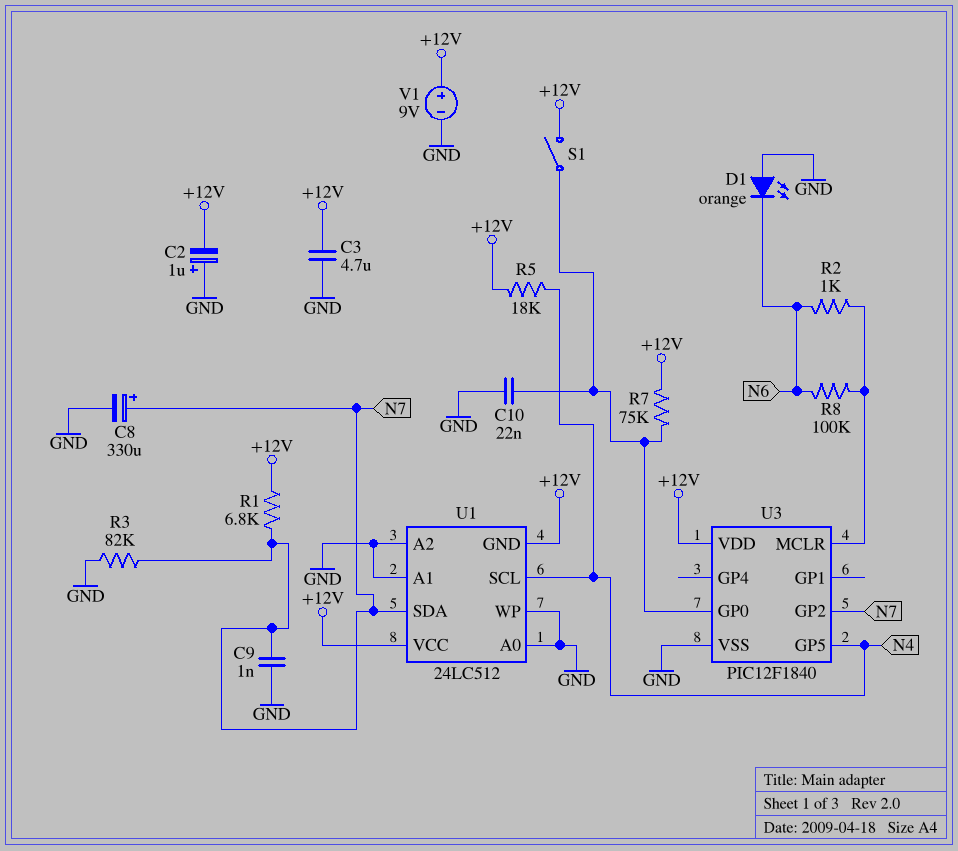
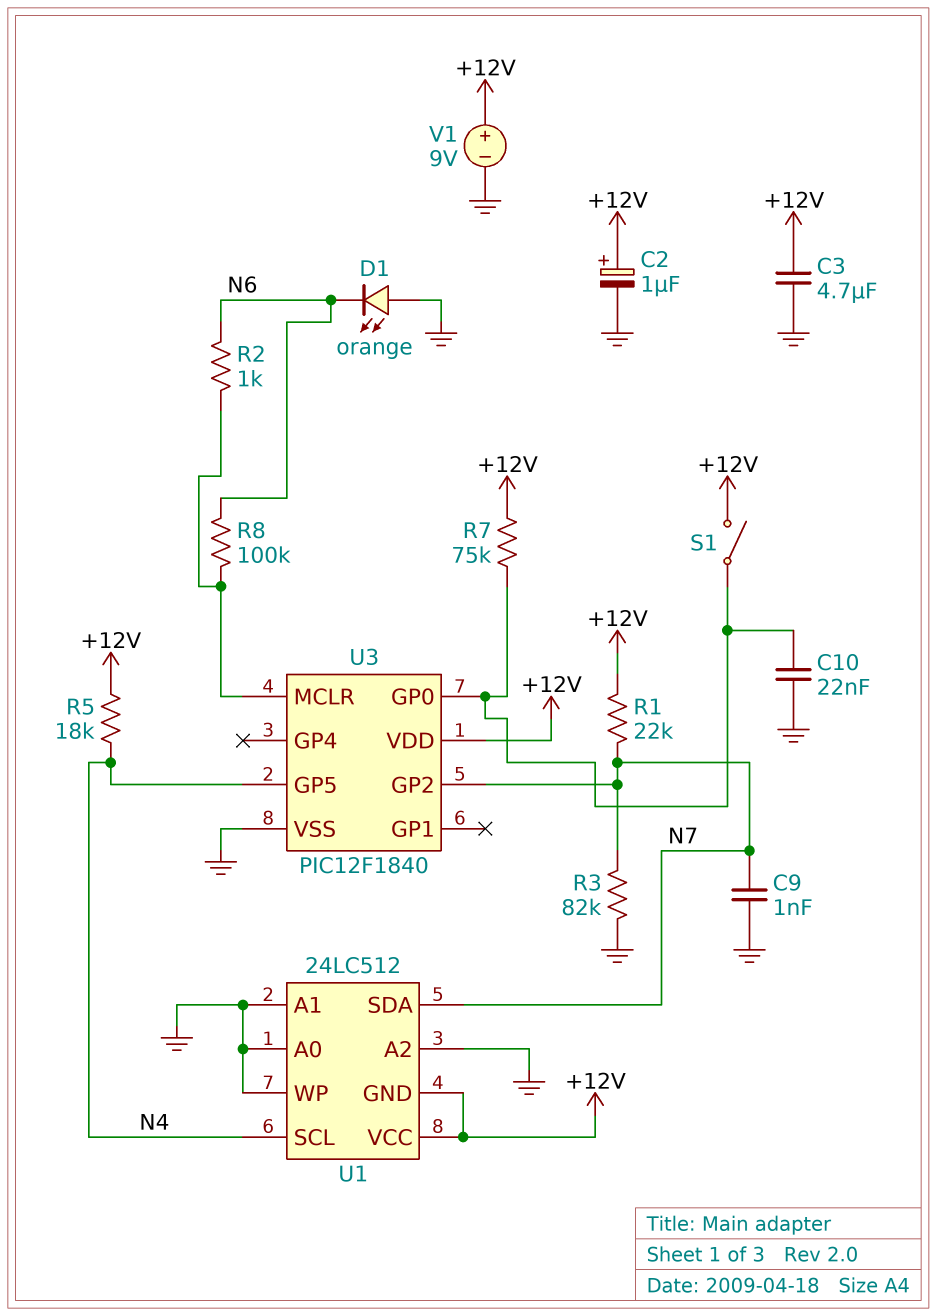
C2: 1uF (plus GND, minus +12V) -> 1uF (plus +12V, minus GND)
C8: 330uF (plus N7, minus GND) -> none
R1: 6.8k (+12V, N7) -> 22k (+12V, N7)

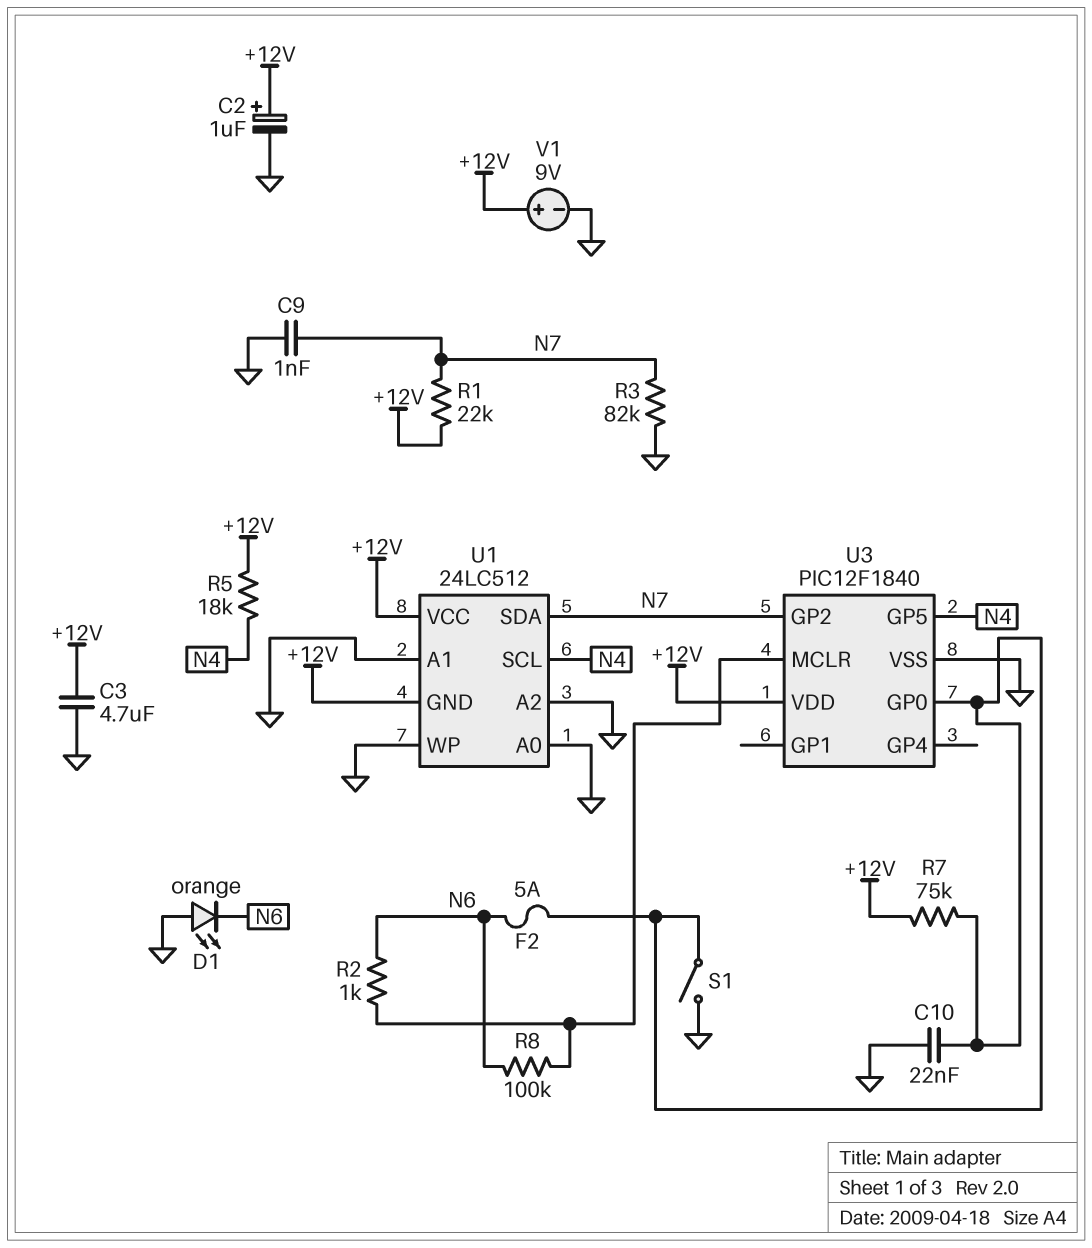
F2: none -> 5A (N6, U3/GP0)
S1: switch (+12V, U3/GP0) -> switch (GND, U3/GP0)

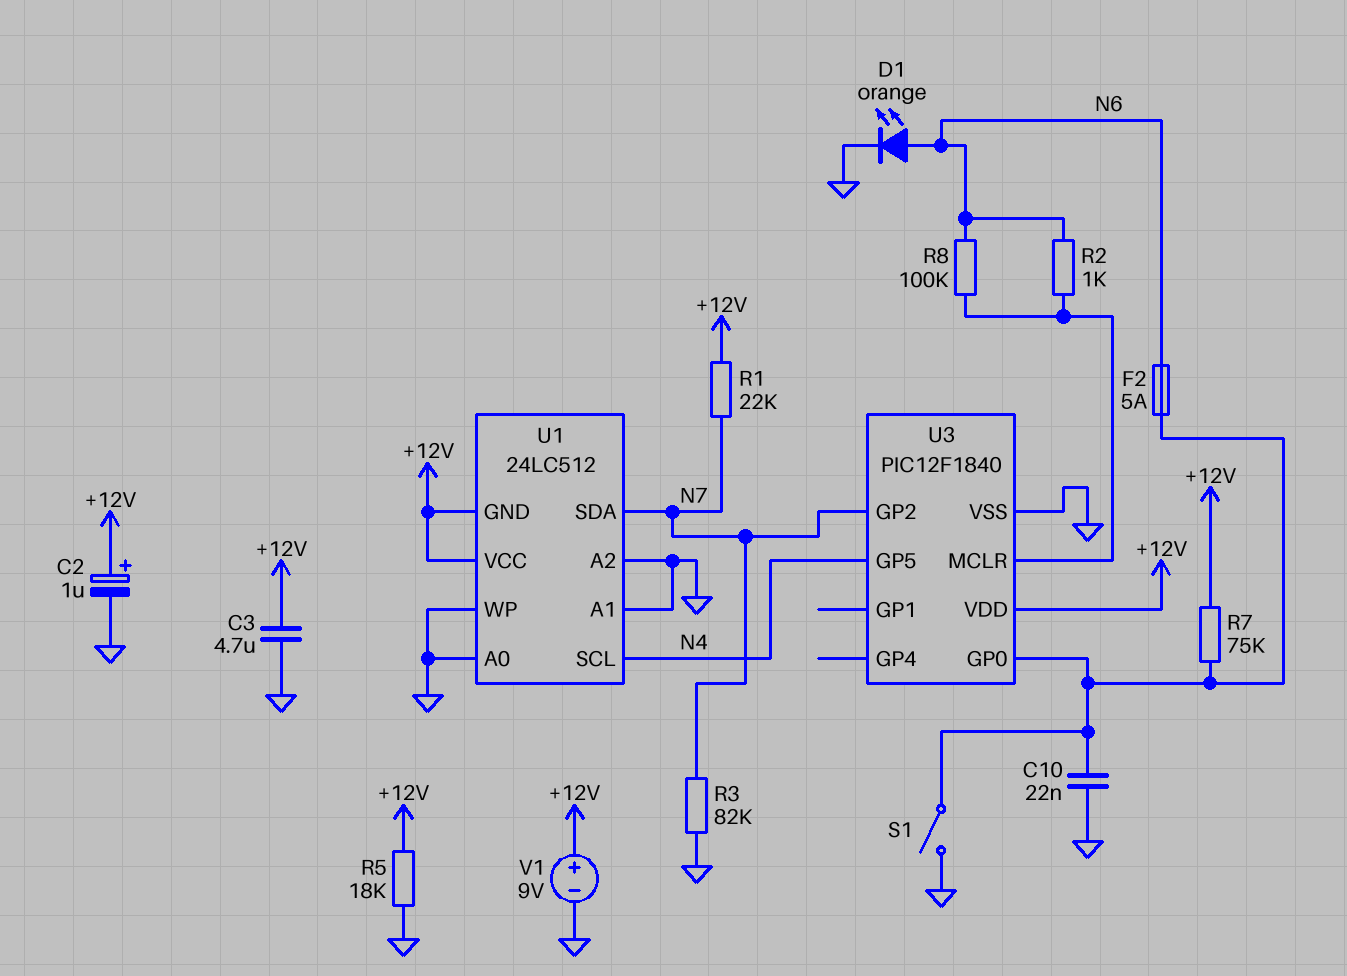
C9: 1nF (GND, N7) -> none
D1: LED orange (A GND, K N6) -> LED orange (A N6, K GND)
R5: 18k (+12V, N4) -> 18k (+12V, GND)

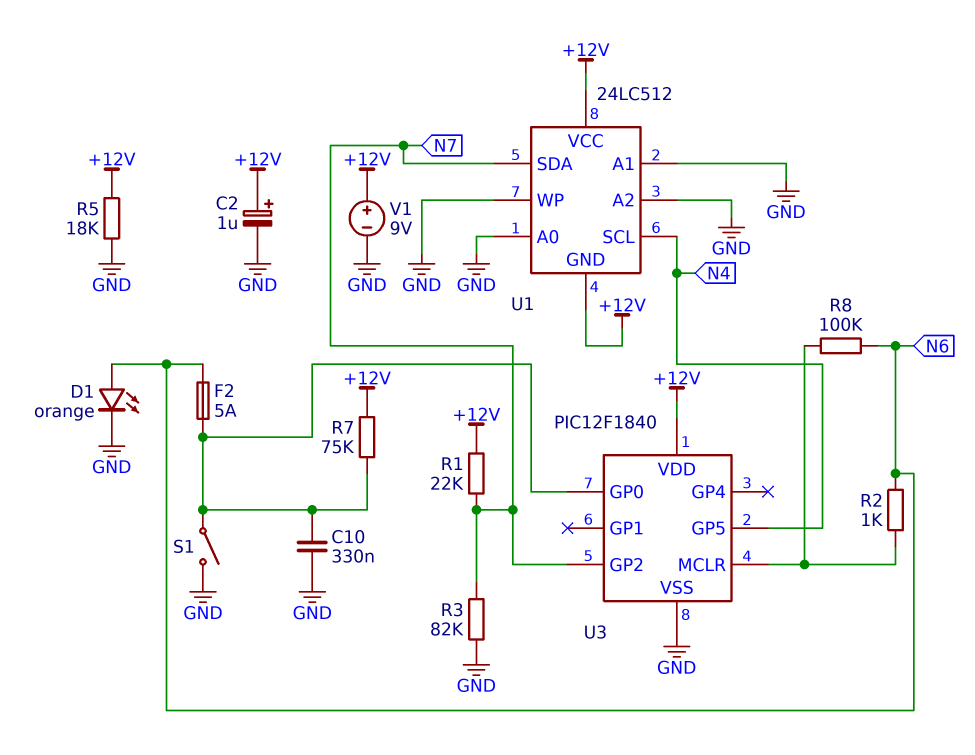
C3: 4.7uF (+12V, GND) -> none
C10: 22nF (GND, U3/GP0) -> 330nF (GND, U3/GP0)

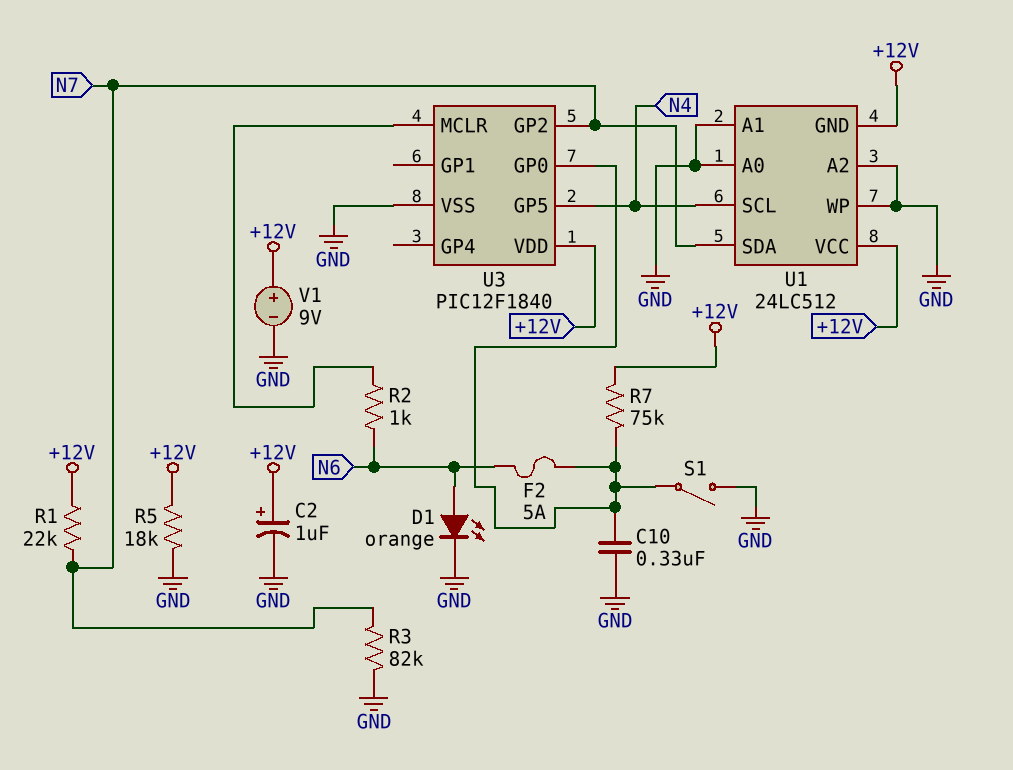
R8: 100k (N6, U3/MCLR) -> none

